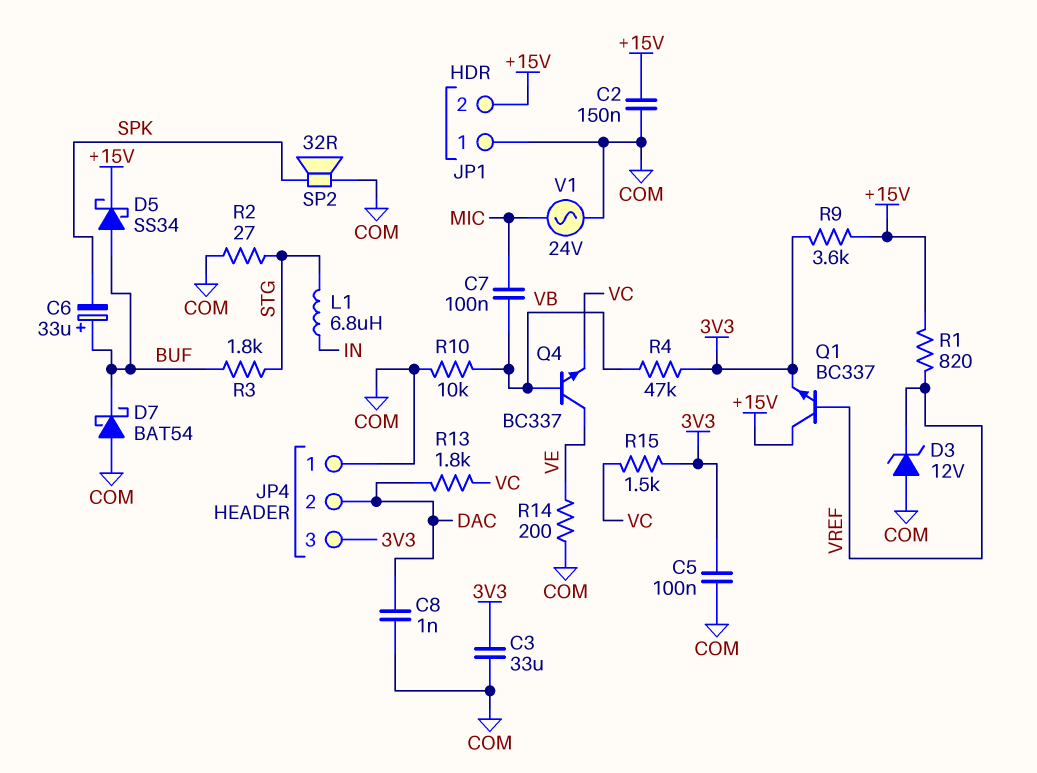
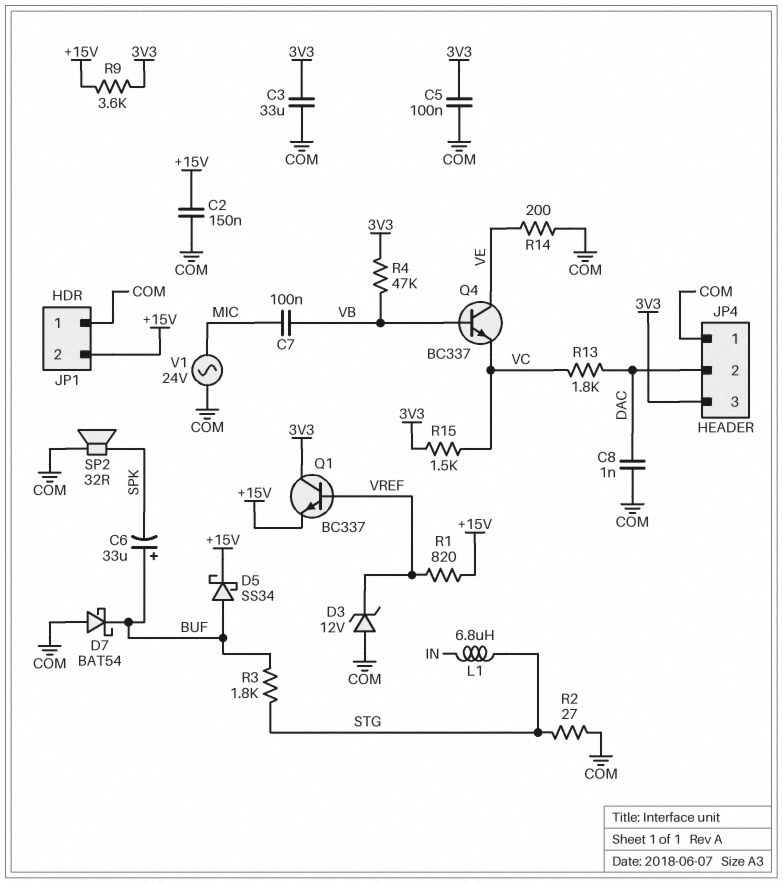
Q1: NPN BC337 (B VREF, C +15V, E 3V3) -> NPN BC337 (B VREF, C 3V3, E +15V)
R10: 10k (COM, VB) -> none

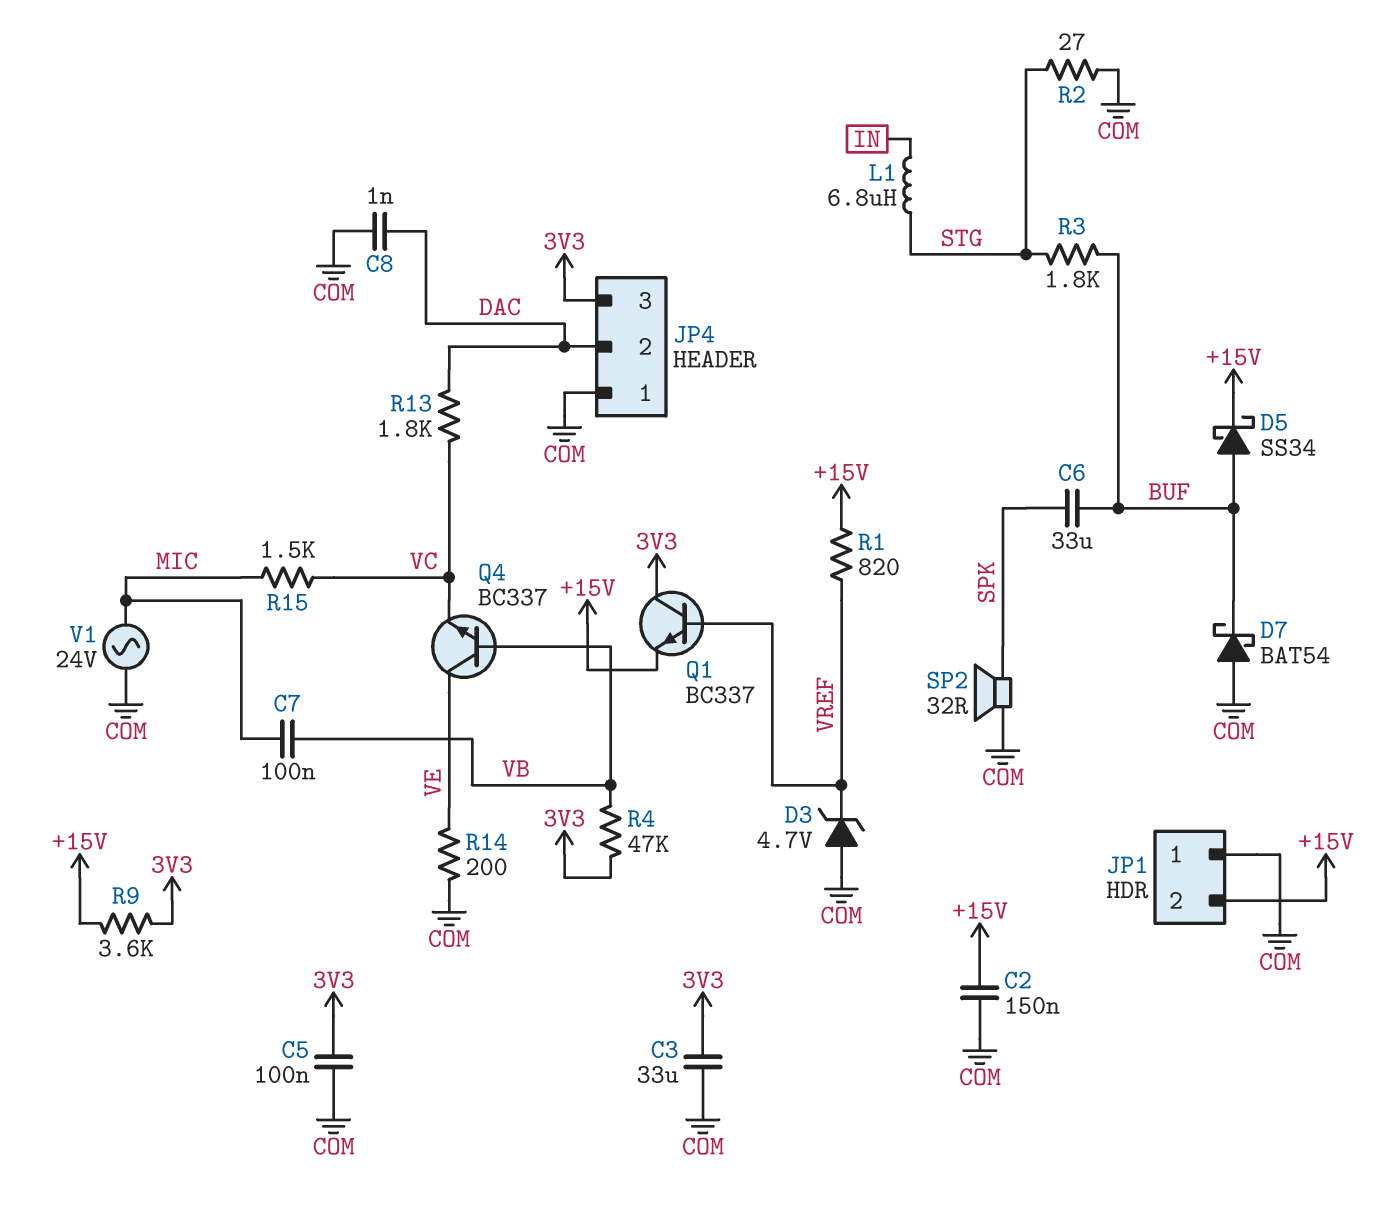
C6: 33uF (plus BUF, minus SPK) -> 33uF (BUF, SPK)
D3: zener 12V (A COM, K VREF) -> zener 4.7V (A COM, K VREF)
R15: 1.5k (3V3, VC) -> 1.5k (MIC, VC)

